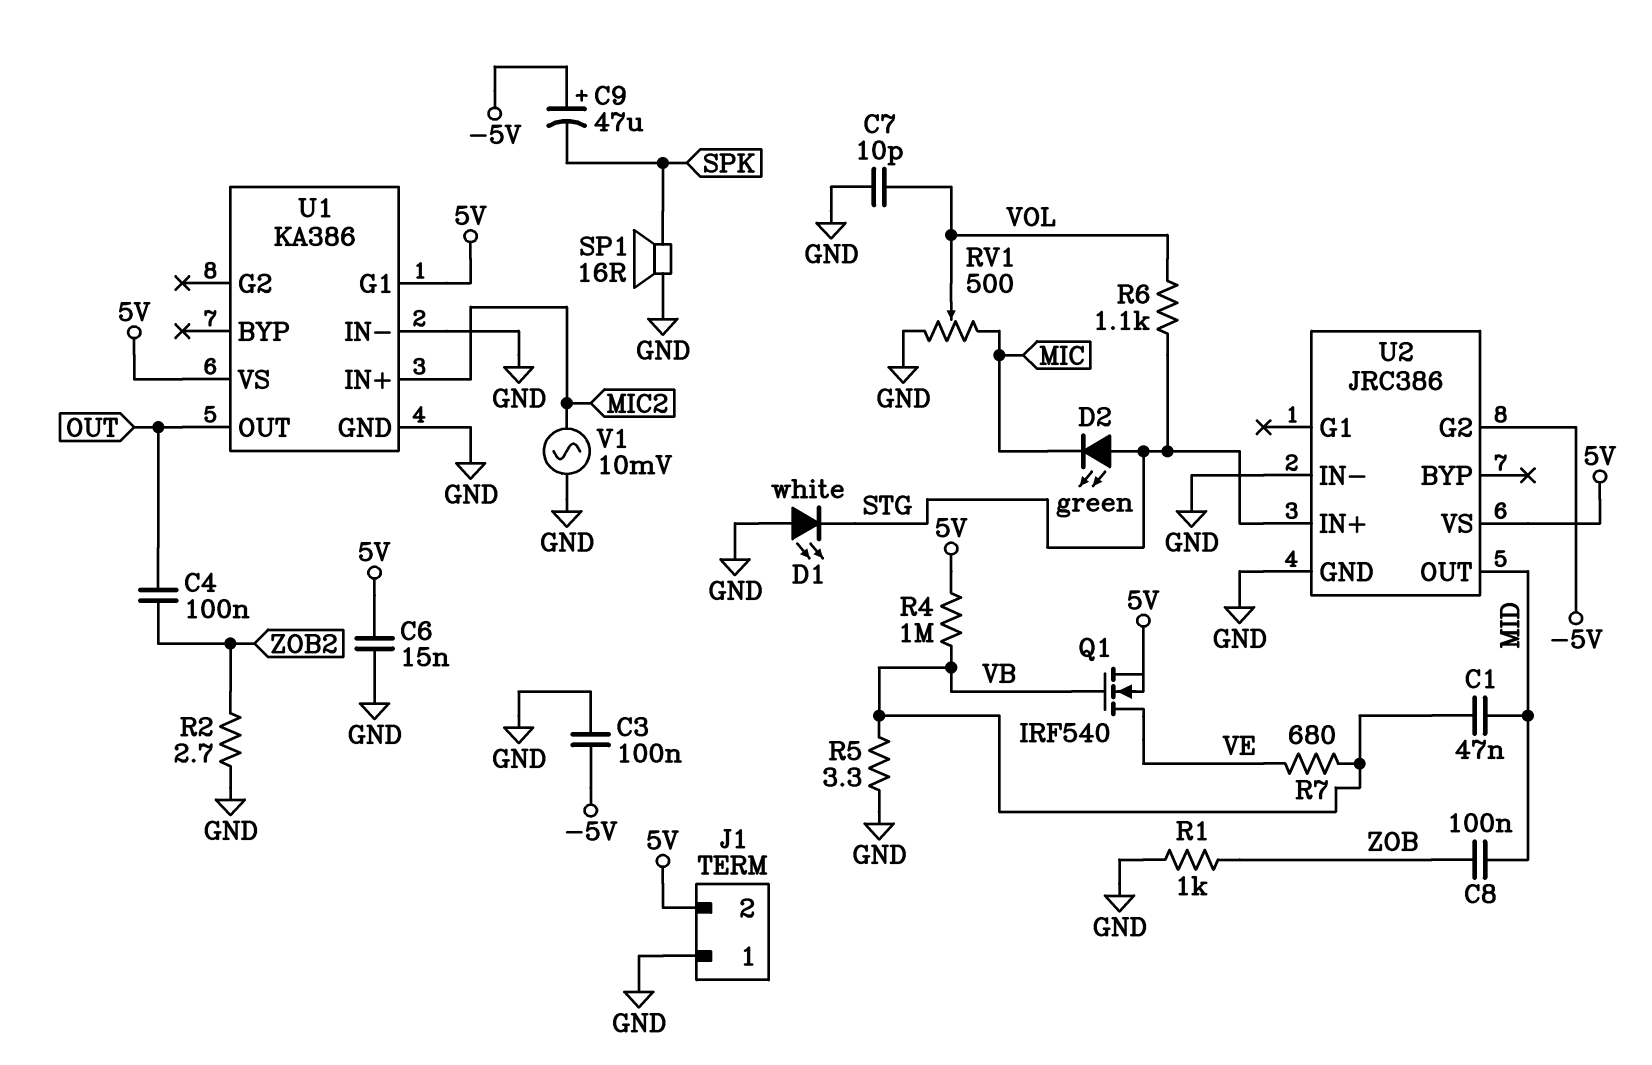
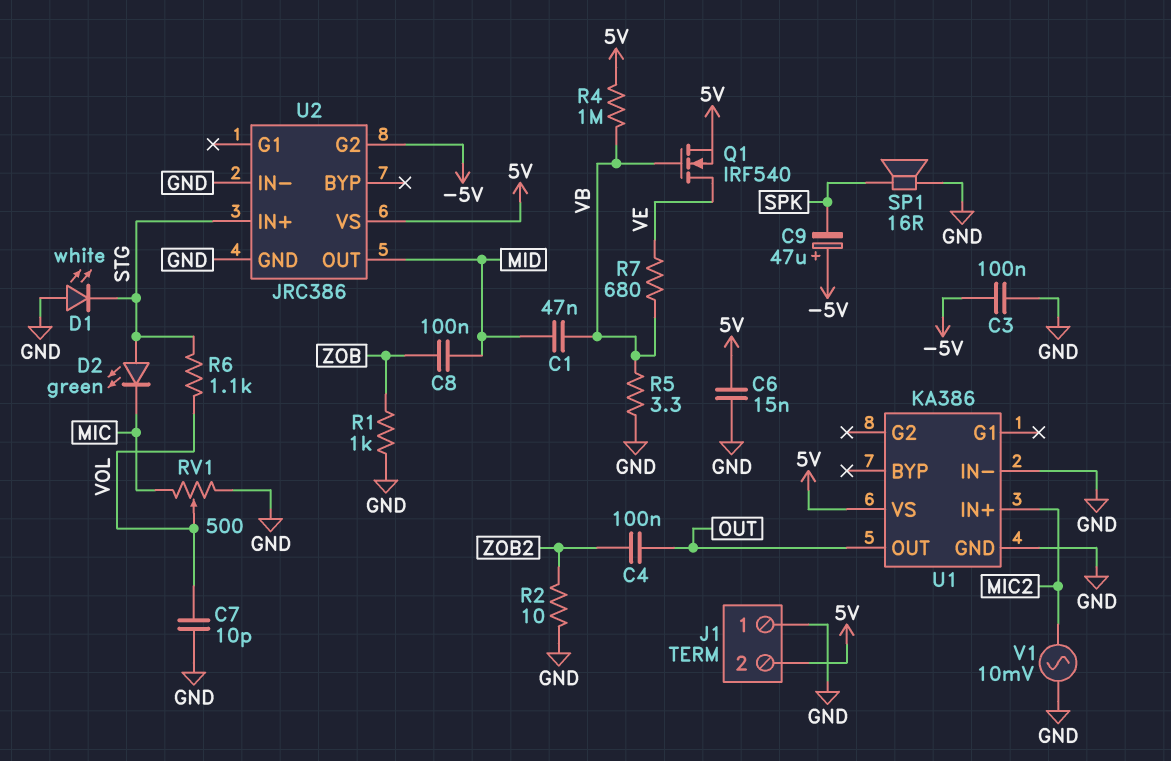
R2: 2.7 (GND, ZOB2) -> 10 (GND, ZOB2)
U1 pin G1: 5V -> none

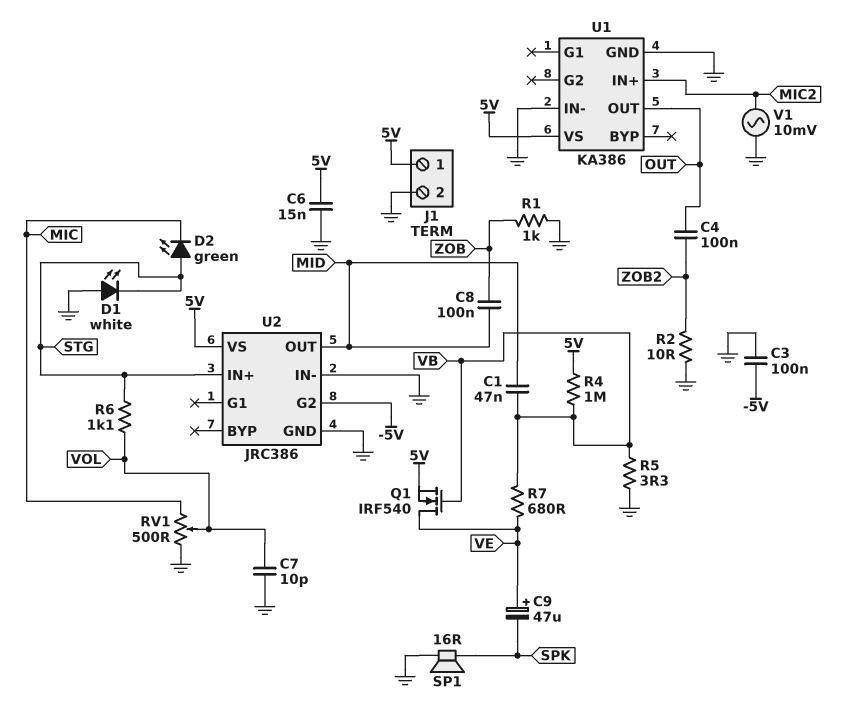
C9: 47uF (plus -5V, minus SPK) -> 47uF (plus VE, minus SPK)
J1 pin 1: GND -> 5V
J1 pin 2: 5V -> GND

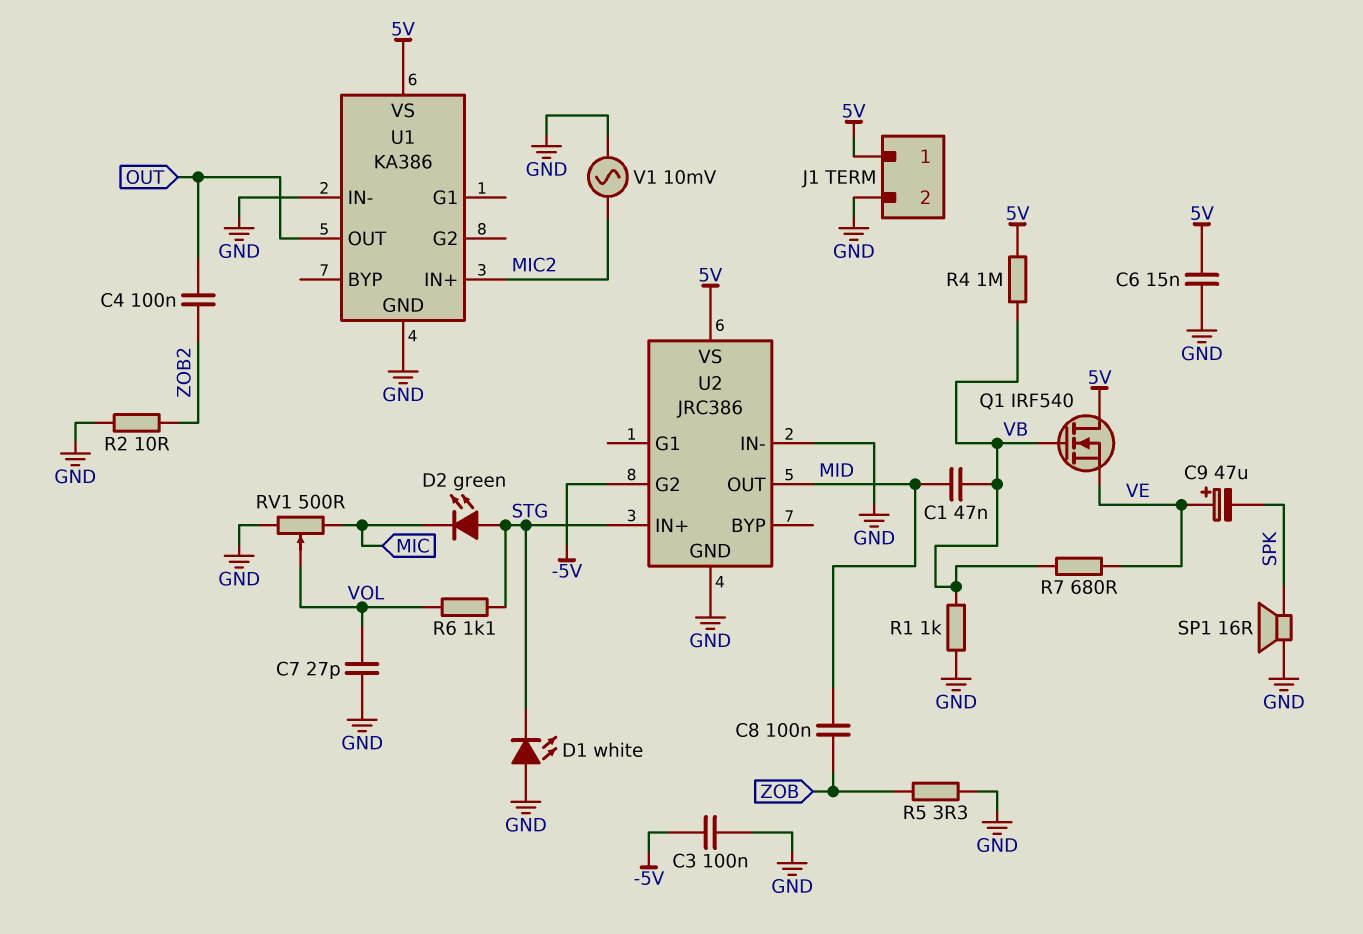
C7: 10pF (GND, VOL) -> 27pF (GND, VOL)
Q1: NMOS IRF540 (G VB, D VE, S 5V) -> NMOS IRF540 (G VB, D 5V, S VE)
R1: 1k (GND, ZOB) -> 1k (GND, VB)
R5: 3.3 (GND, VB) -> 3.3 (GND, ZOB)

